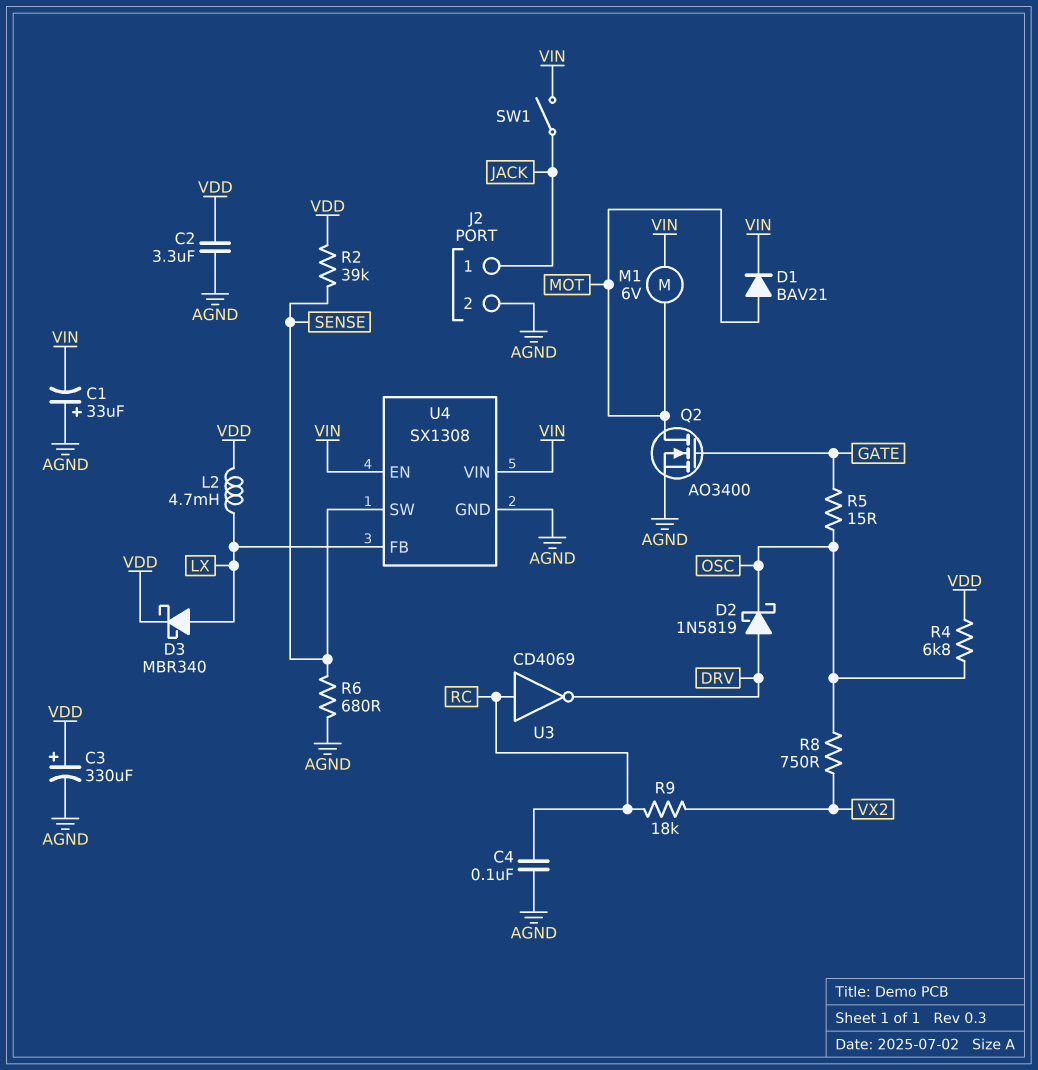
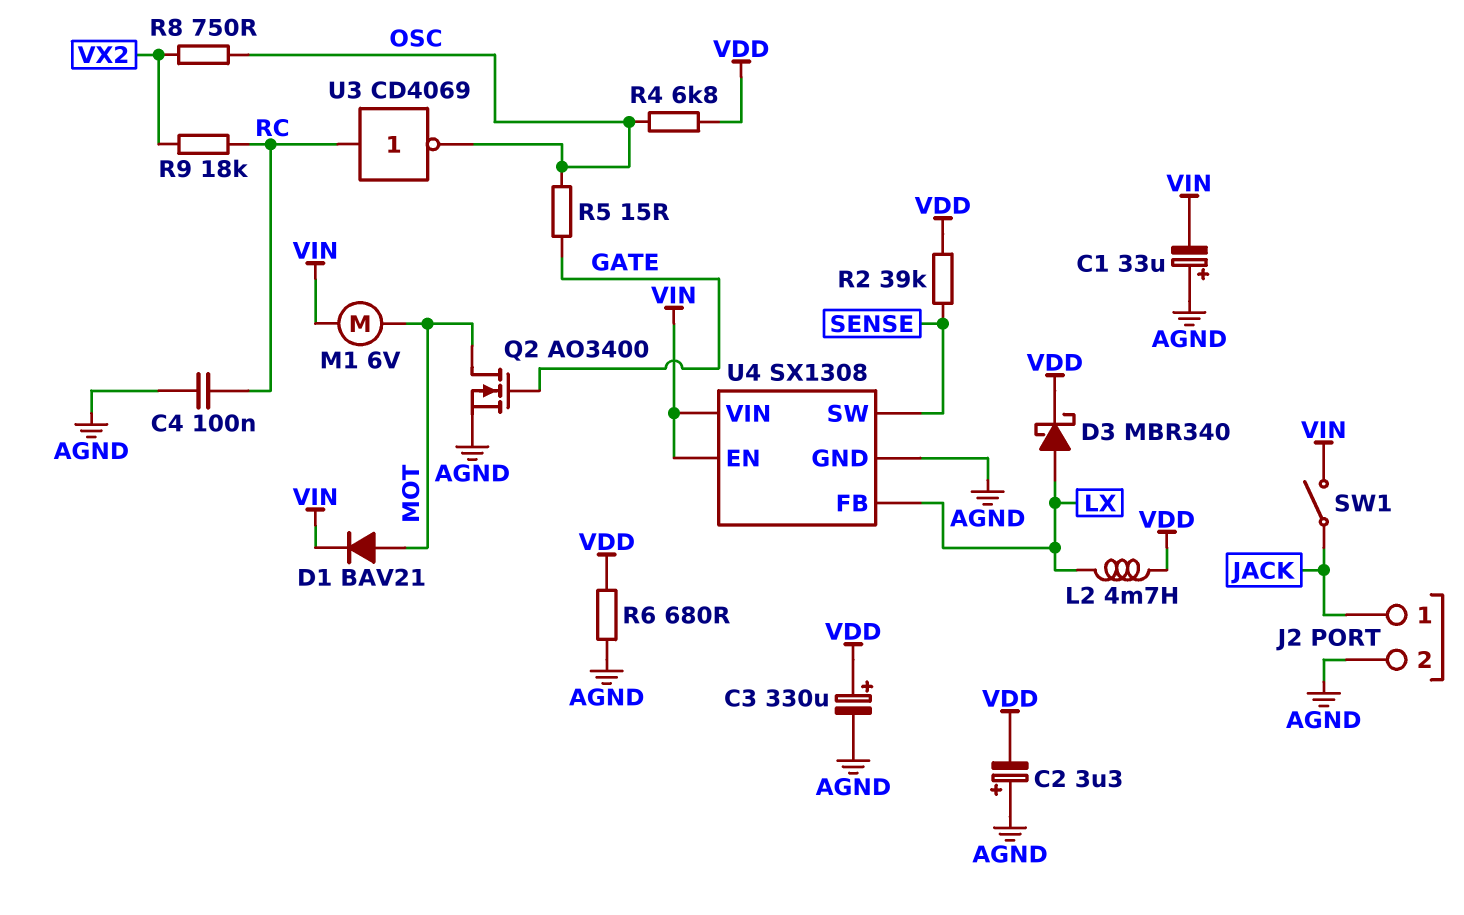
C2: 3.3uF (AGND, VDD) -> 3.3uF (plus AGND, minus VDD)
D2: schottky 1N5819 (A DRV, K OSC) -> none
R6: 680 (AGND, SENSE) -> 680 (AGND, VDD)
U3: NOT CD4069 (in RC, out DRV) -> NOT CD4069 (in RC, out OSC)

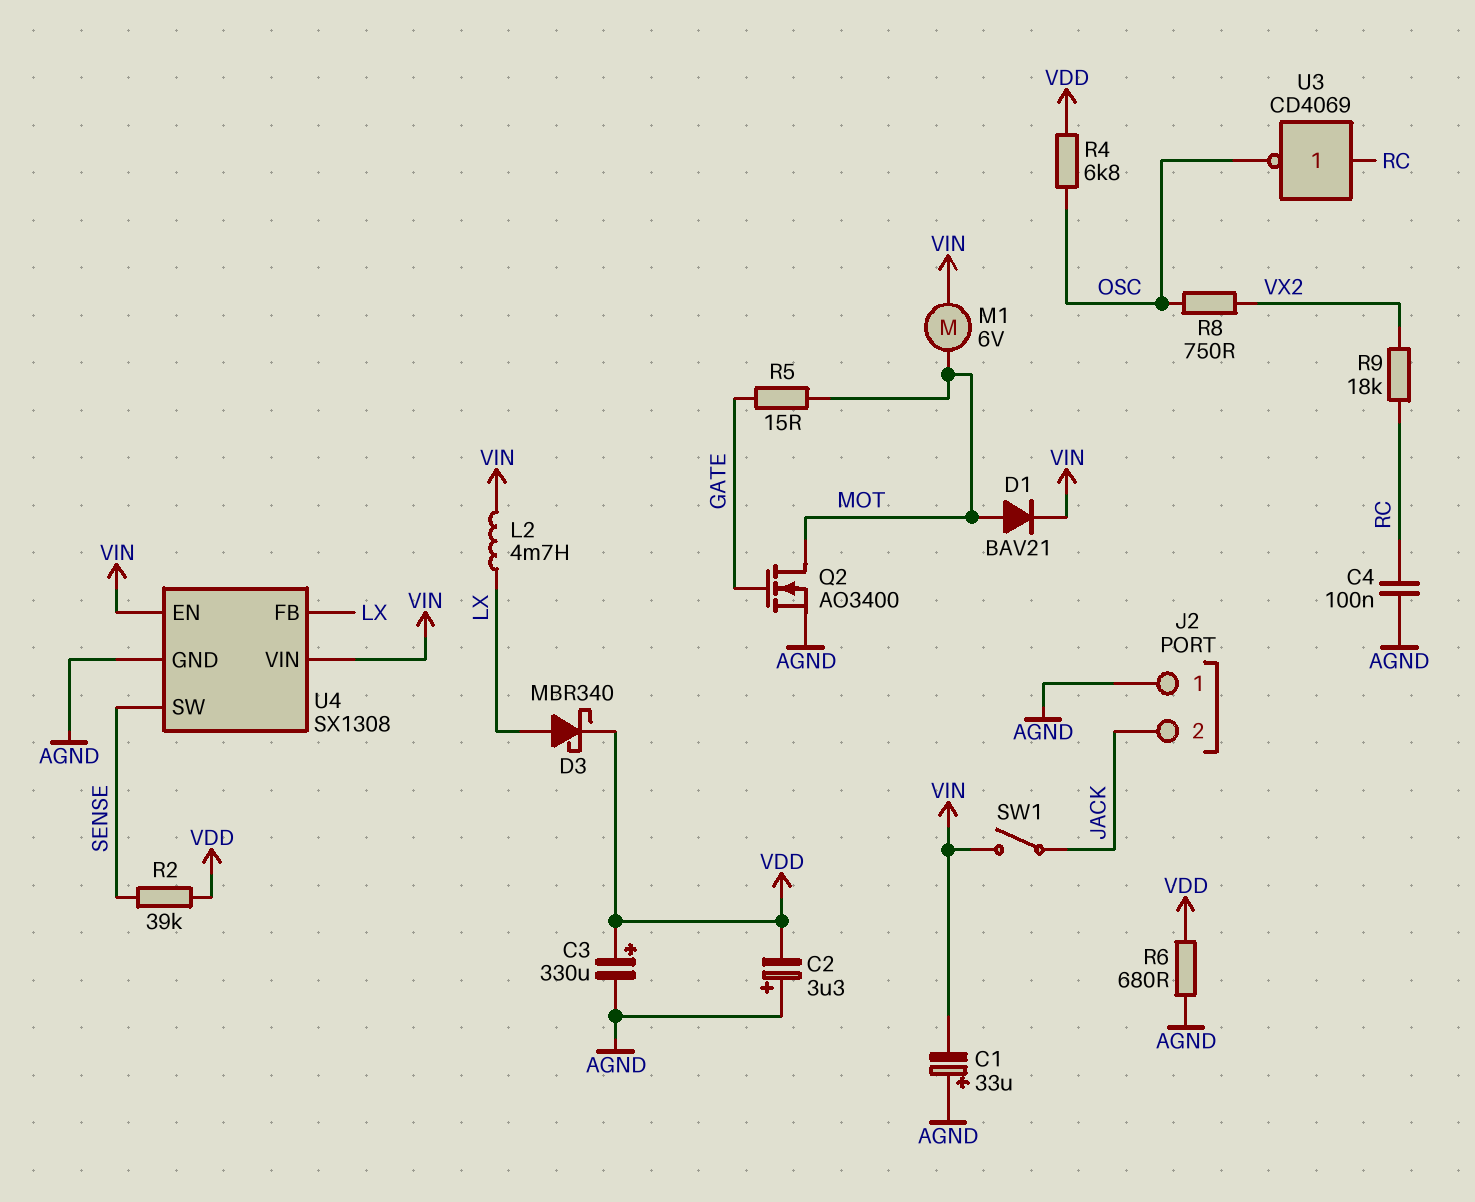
J2 pin 1: JACK -> AGND
J2 pin 2: AGND -> JACK
L2: 4.7mH (LX, VDD) -> 4.7mH (LX, VIN)
R5: 15 (GATE, OSC) -> 15 (GATE, MOT)

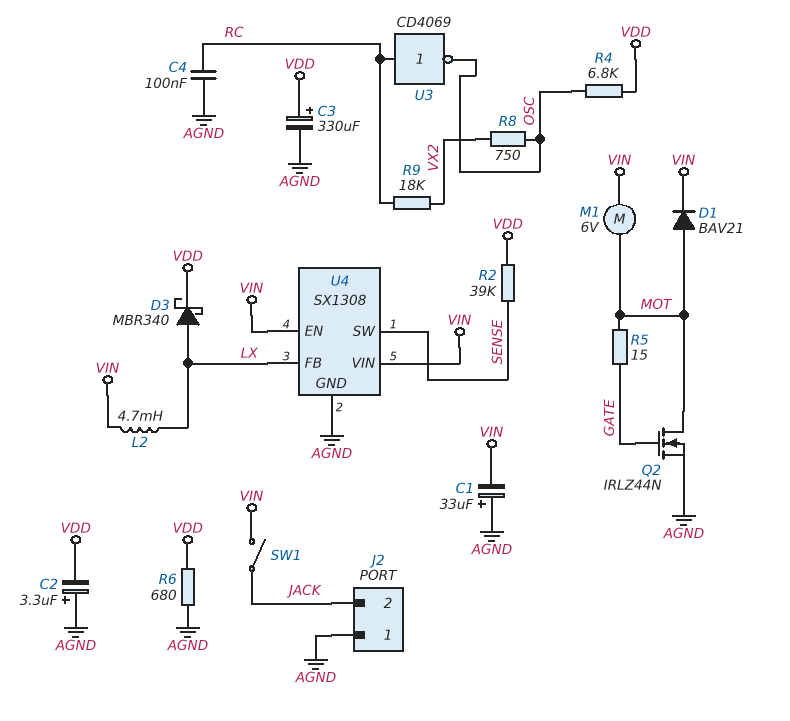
Q2: NMOS AO3400 (G GATE, D MOT, S AGND) -> NMOS IRLZ44N (G GATE, D MOT, S AGND)

